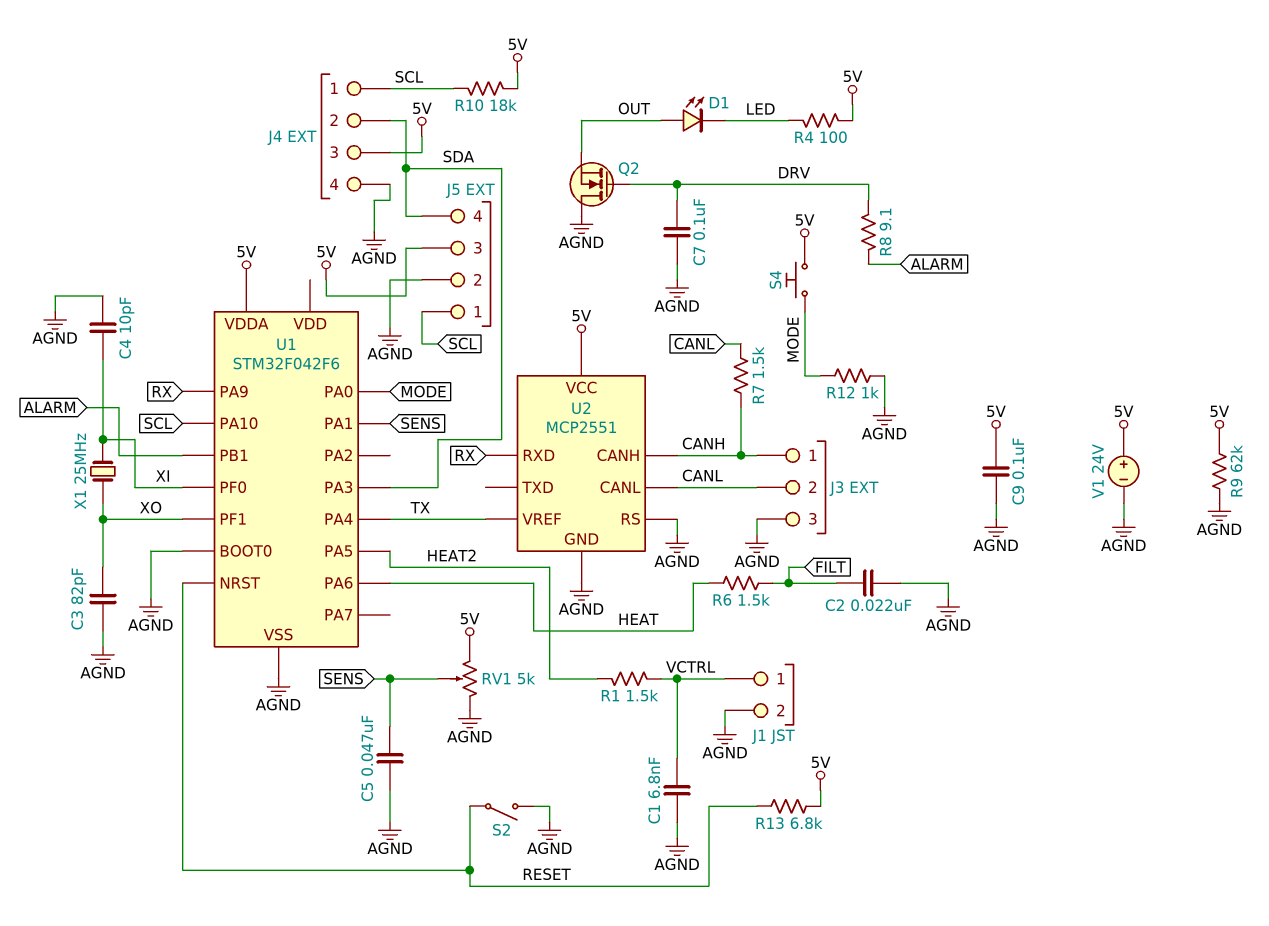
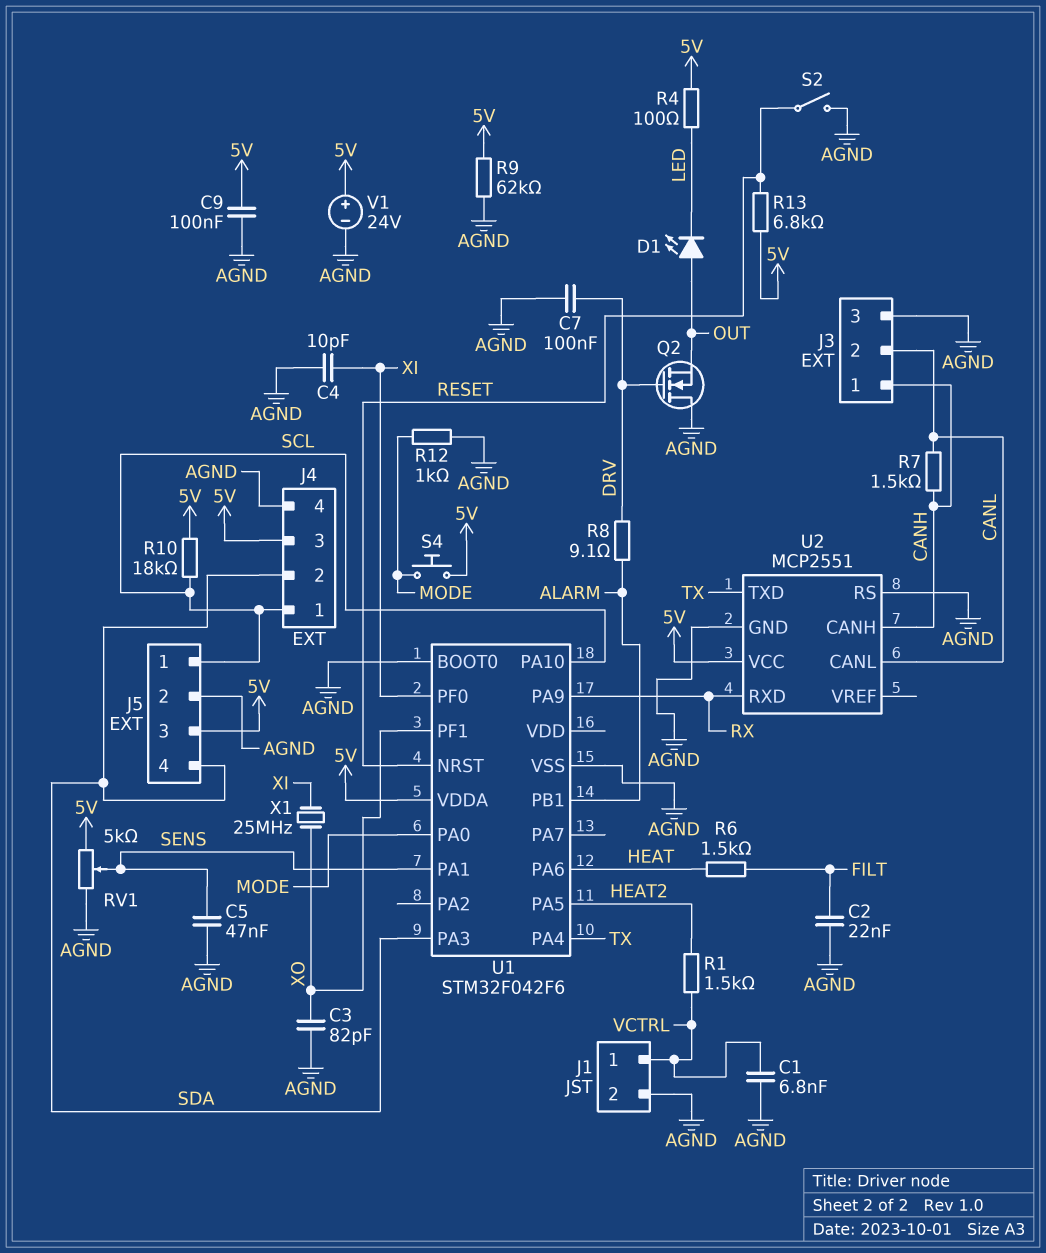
U2 pin TXD: none -> TX
U2 pin VREF: TX -> none

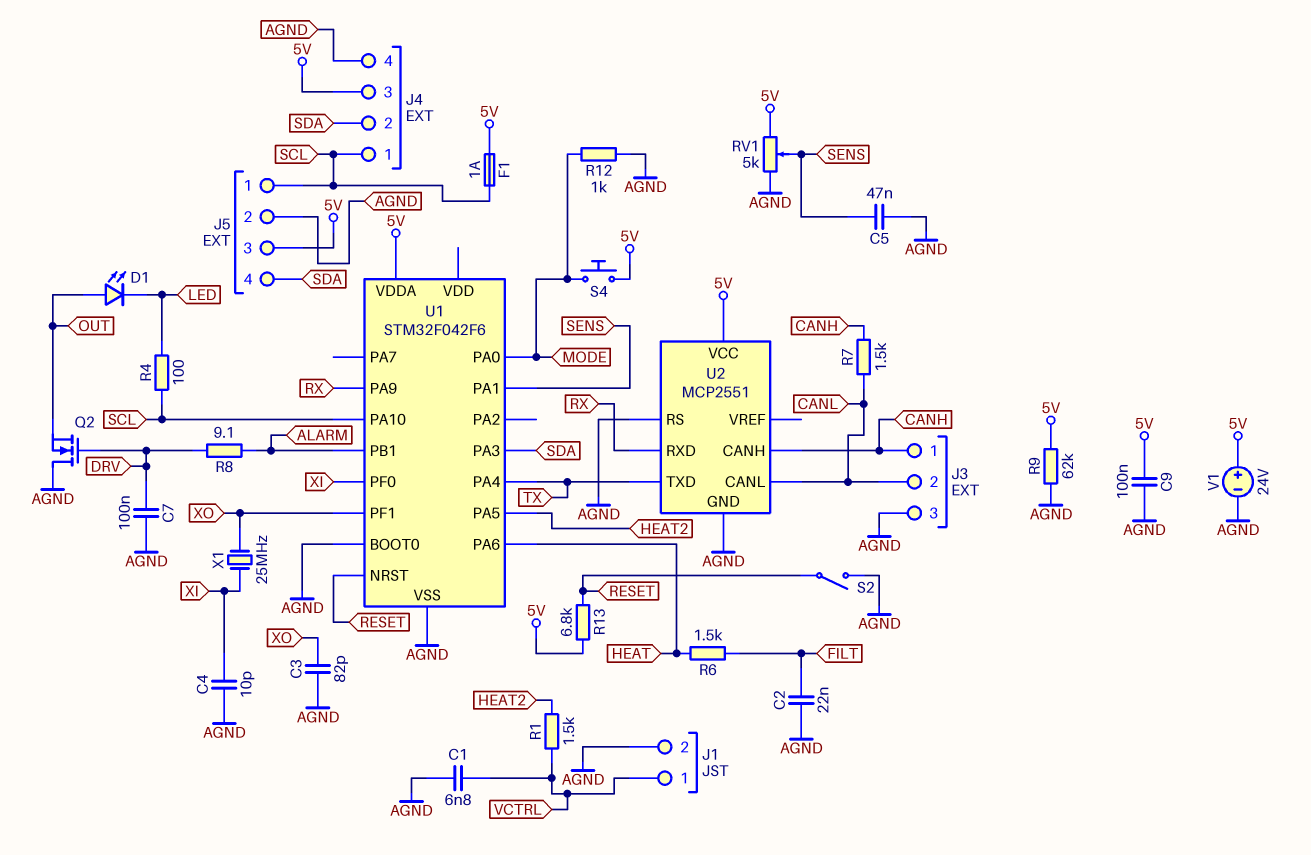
F1: none -> 1A (5V, SCL)
R4: 100 (5V, LED) -> 100 (LED, SCL)
R10: 18k (5V, SCL) -> none

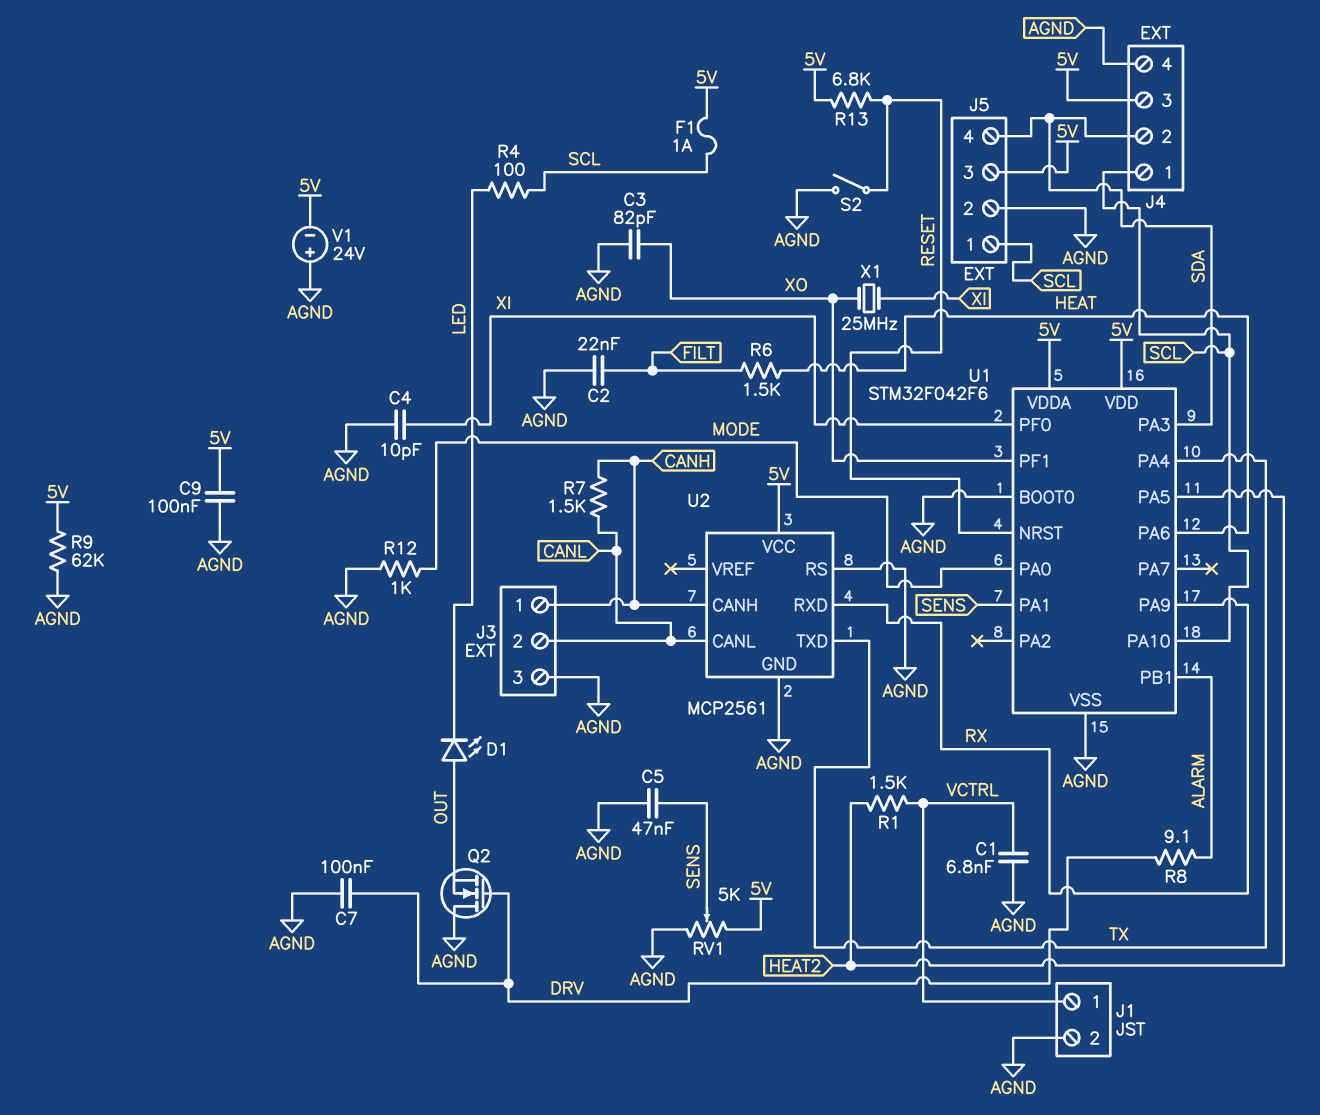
S4: button (5V, MODE) -> none
U1 pin VDD: none -> 5V
U2: MCP2551 -> MCP2561
V1: 24V (plus 5V, minus AGND) -> 24V (plus AGND, minus 5V)

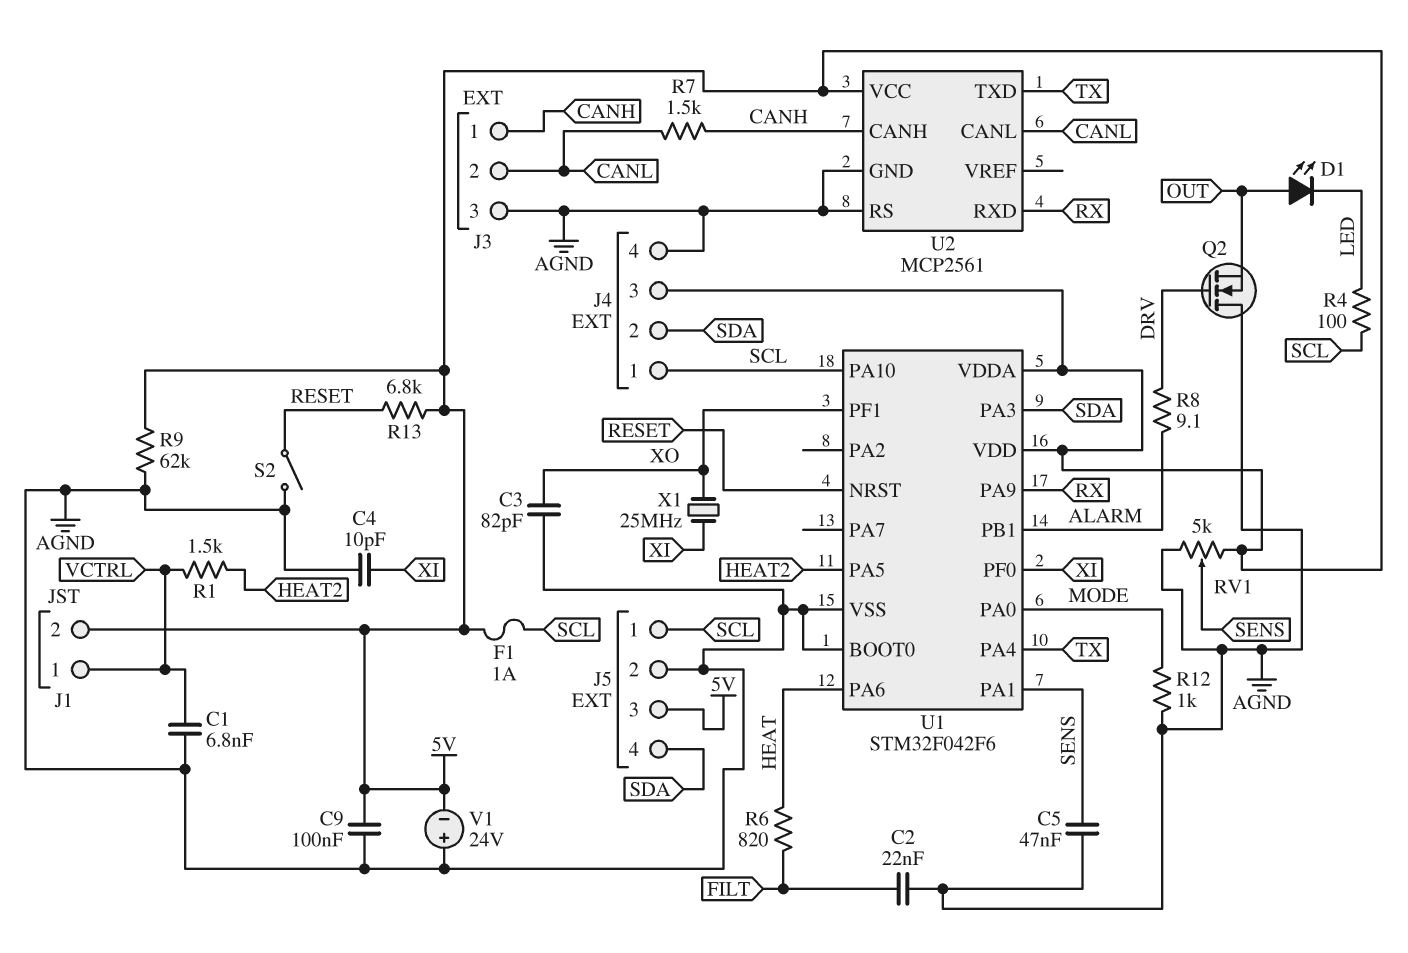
C7: 100nF (AGND, DRV) -> none
J1 pin 2: AGND -> 5V
R6: 1.5k (FILT, HEAT) -> 820 (FILT, HEAT)

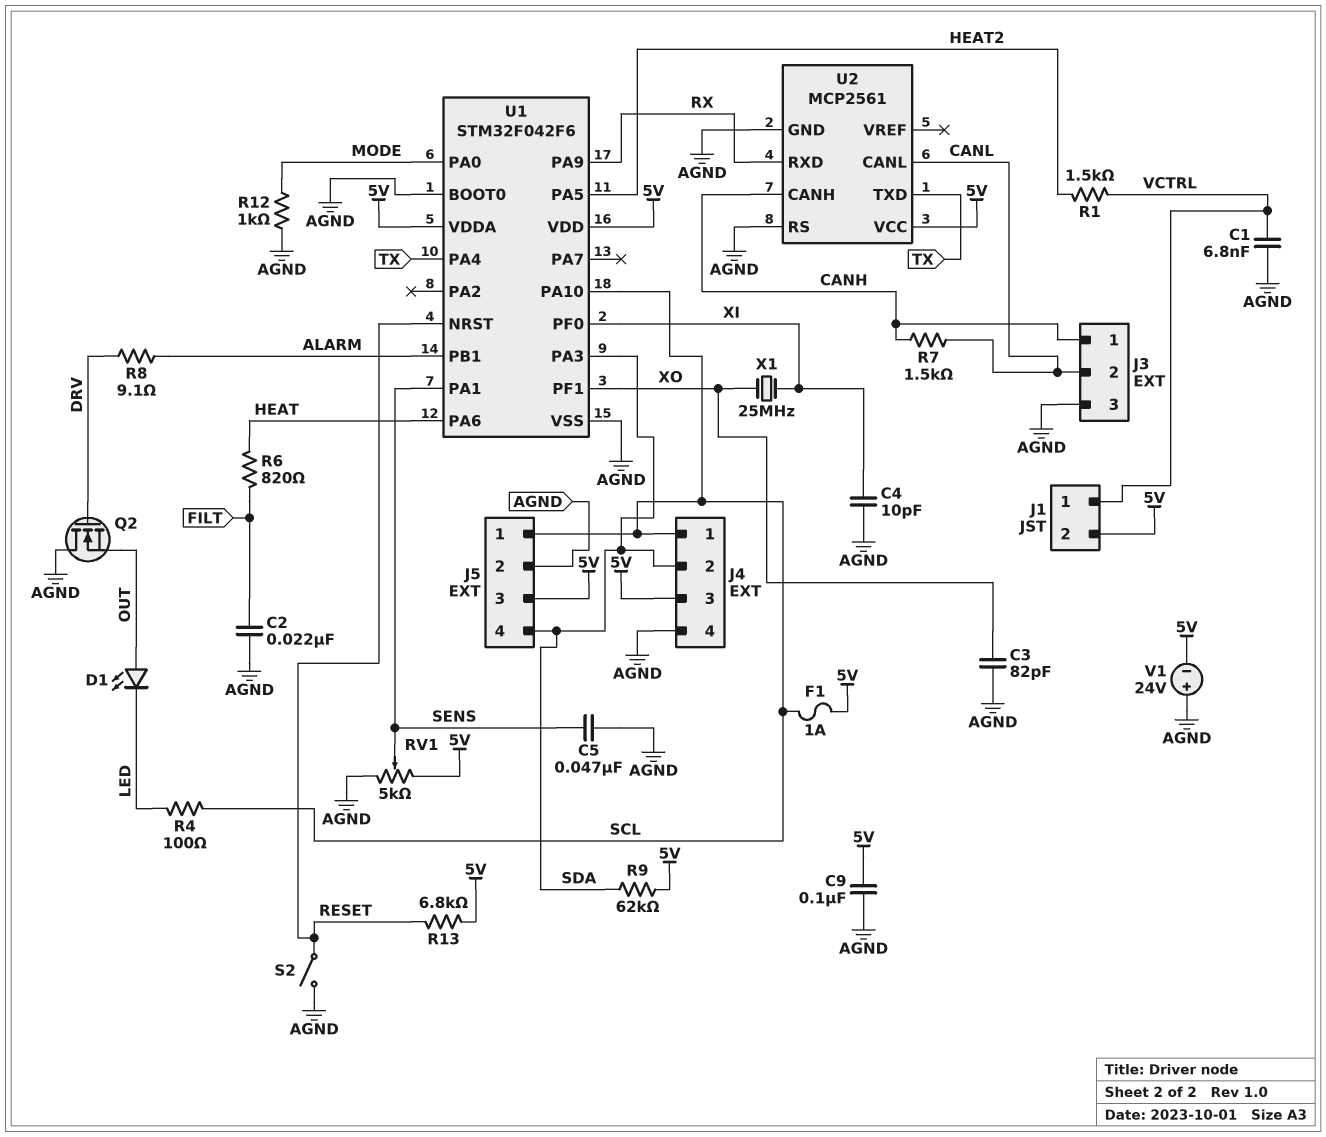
R9: 62k (5V, AGND) -> 62k (5V, SDA)

